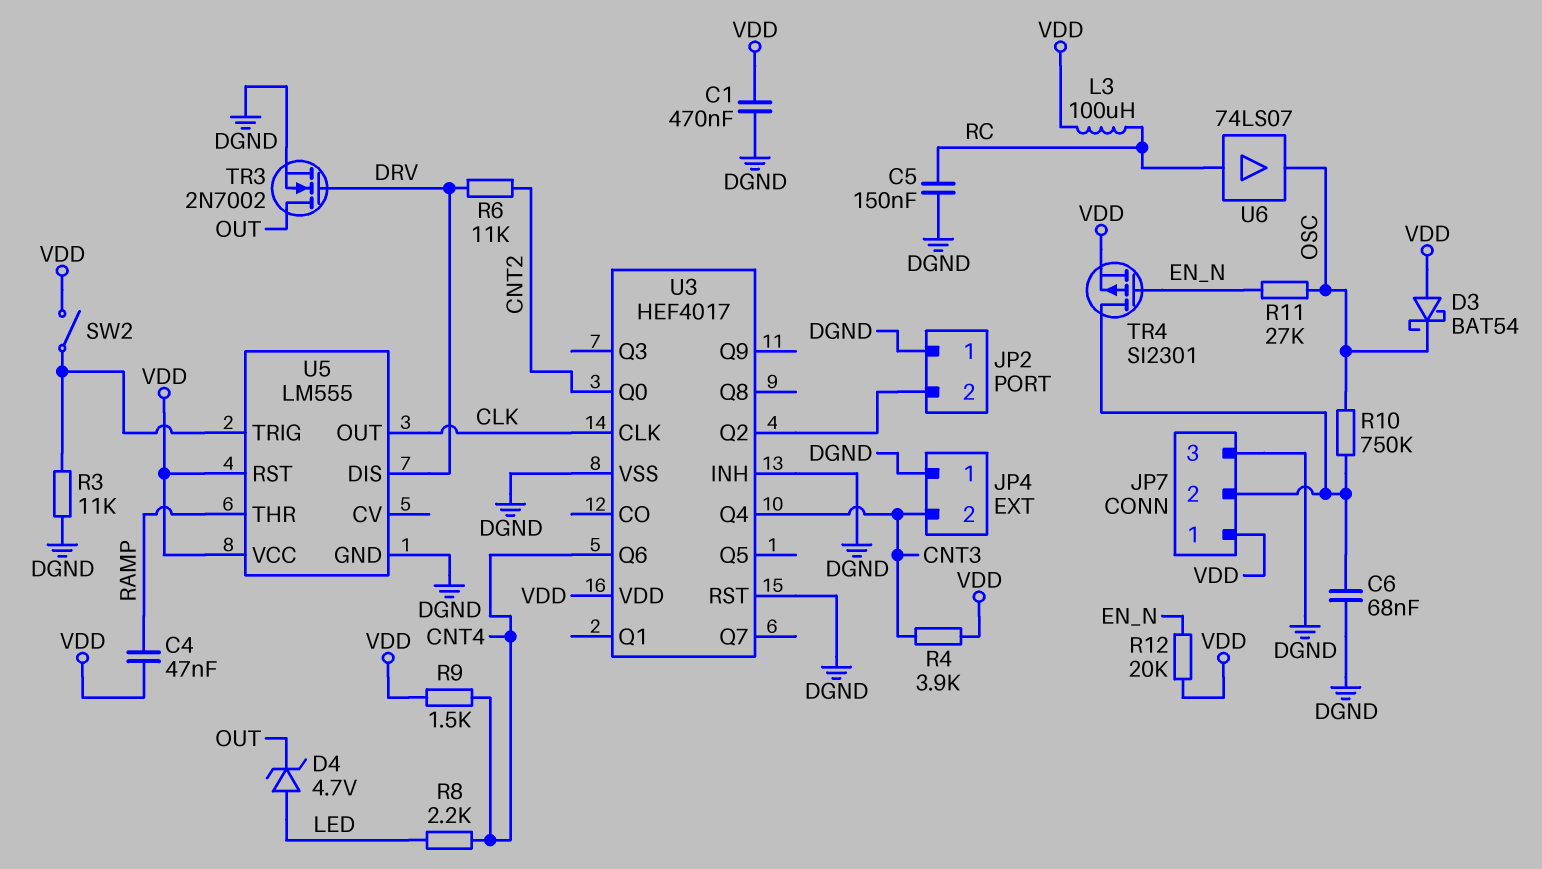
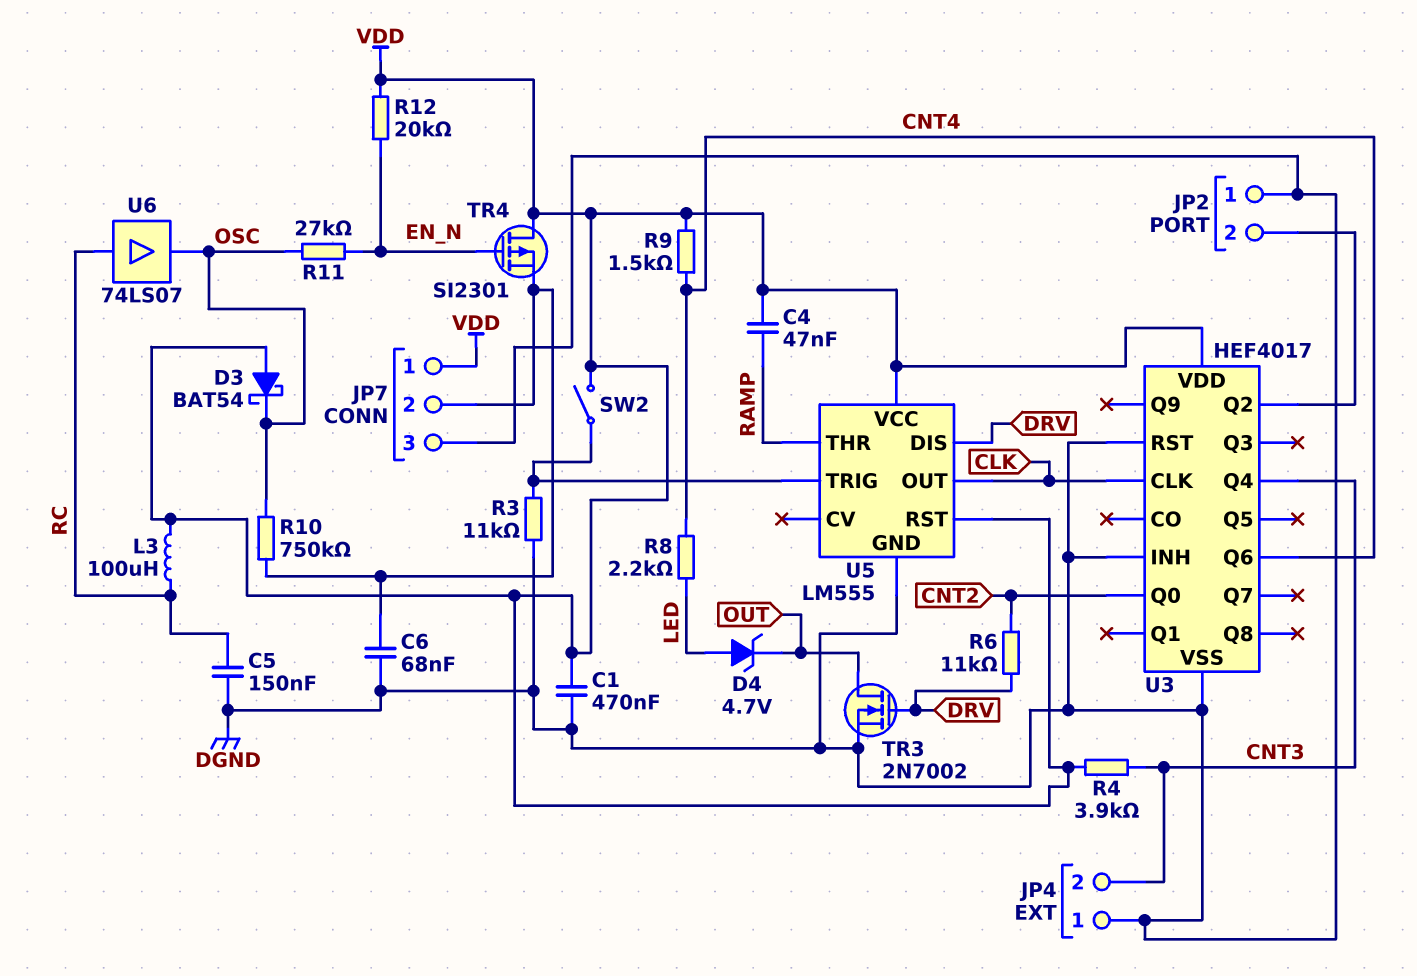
TR4: PMOS SI2301 (G EN_N, D JP7/2, S VDD) -> PMOS SI2301 (G EN_N, D VDD, S JP7/2)

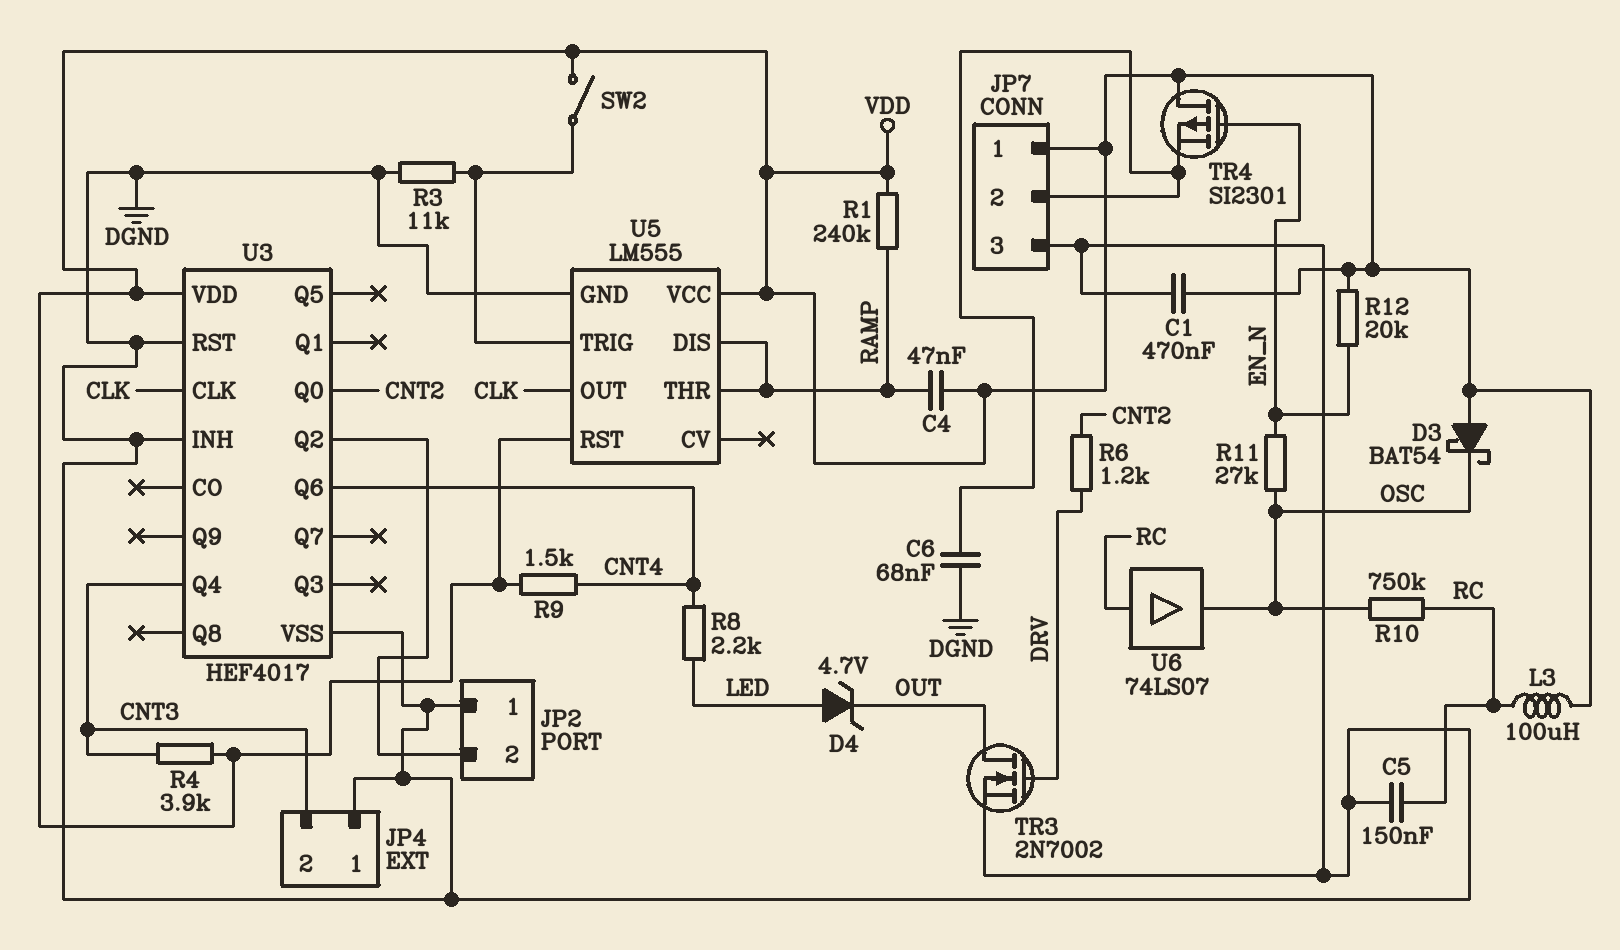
R1: none -> 240k (RAMP, VDD)
R6: 11k (CNT2, DRV) -> 1.2k (CNT2, DRV)
R10: 750k (JP7/2, OSC) -> 750k (OSC, RC)
U5 pin DIS: DRV -> RAMP

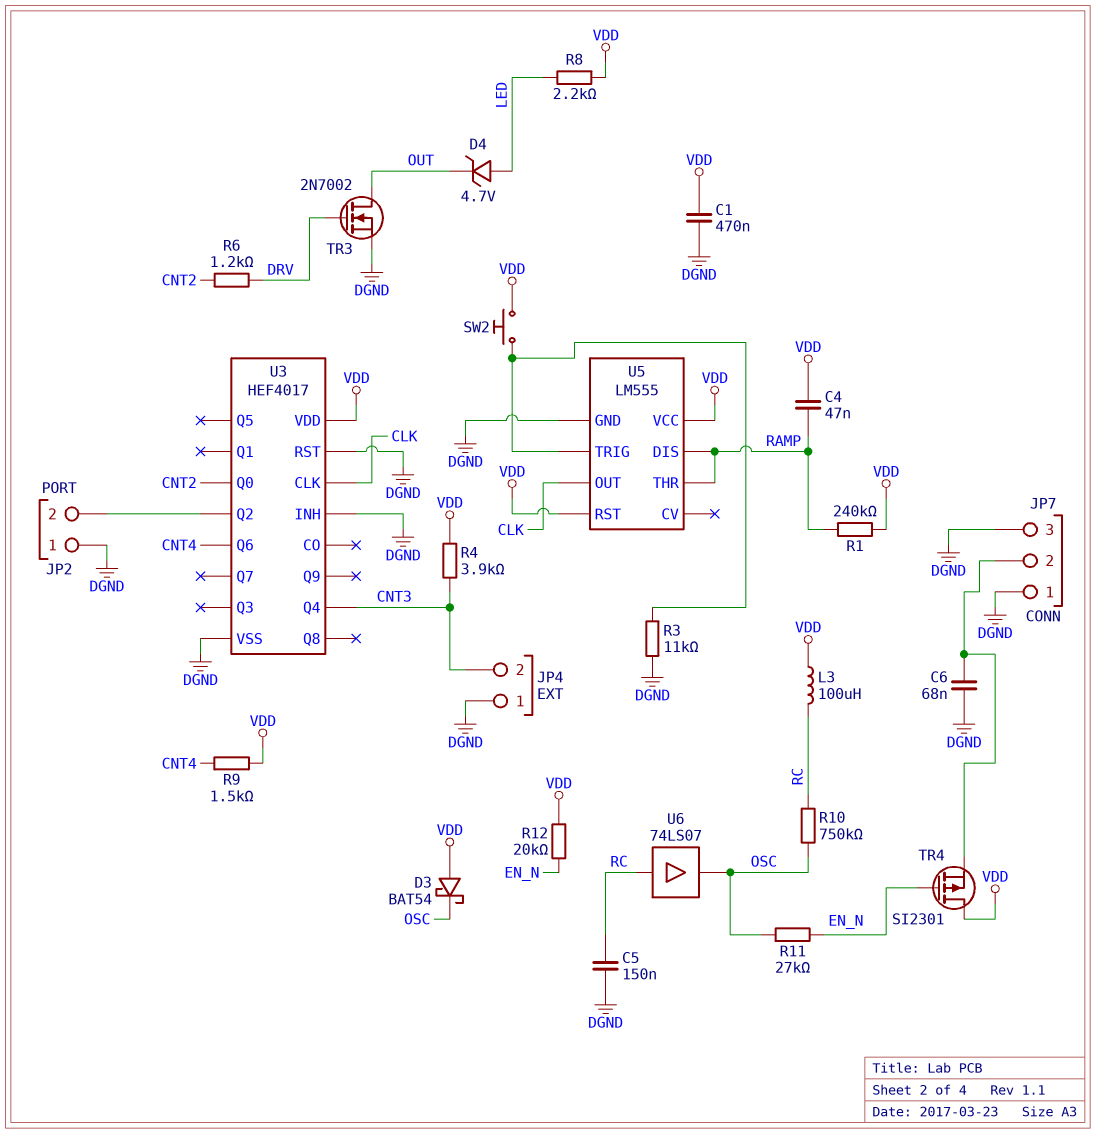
JP7 pin 1: VDD -> DGND
R8: 2.2k (CNT4, LED) -> 2.2k (LED, VDD)
SW2: switch (U5/TRIG, VDD) -> button (U5/TRIG, VDD)

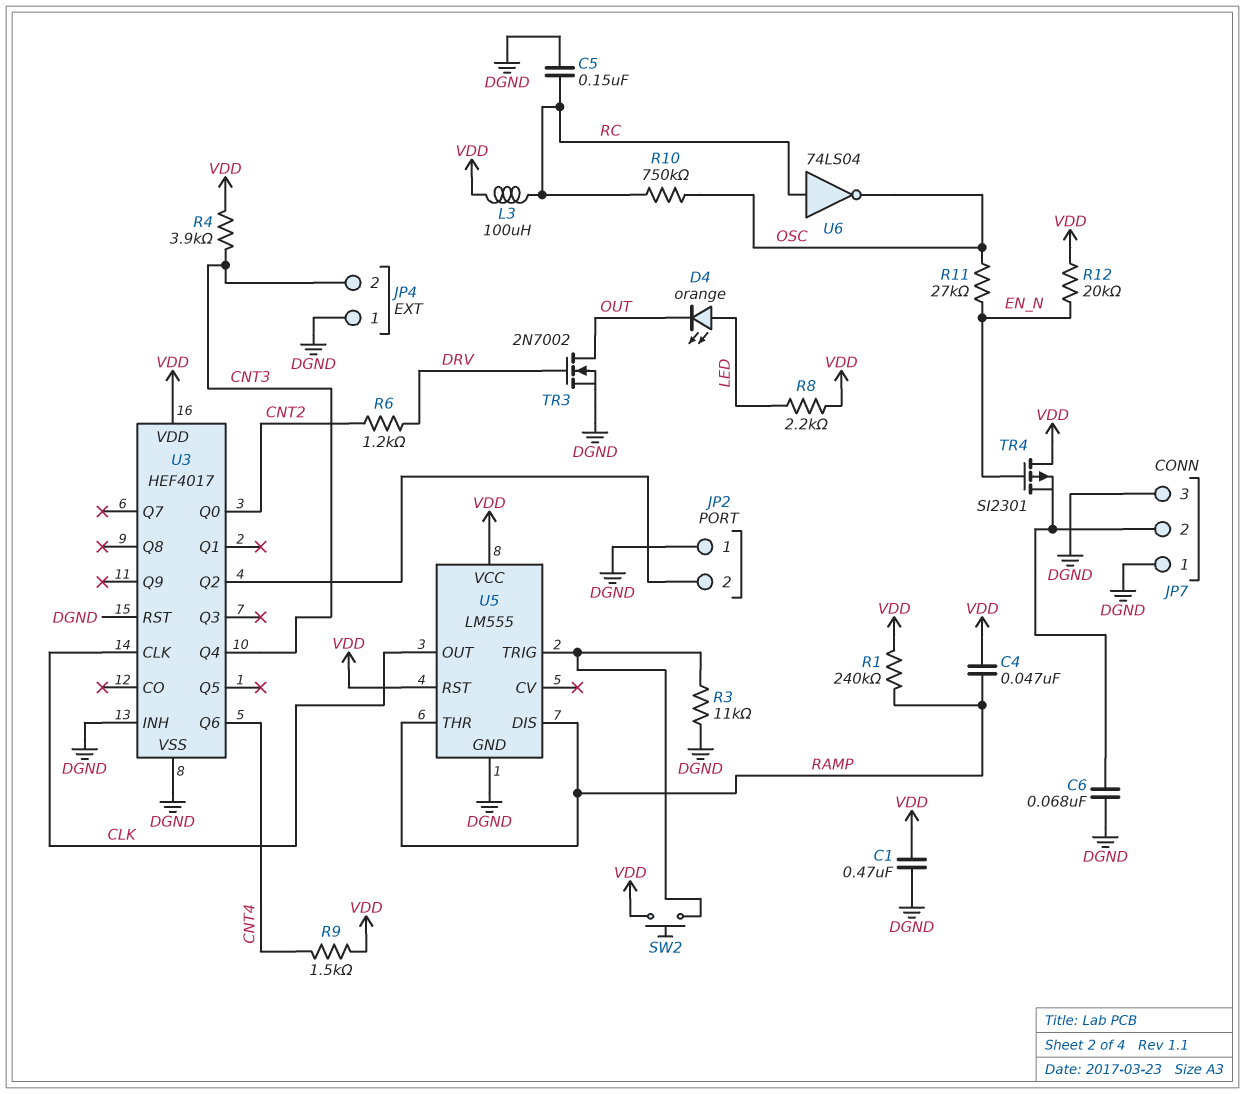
D3: schottky BAT54 (A VDD, K OSC) -> none
D4: zener 4.7V (A LED, K OUT) -> LED orange (A LED, K OUT)
U6: buffer 74LS07 (in RC, out OSC) -> NOT 74LS04 (in RC, out OSC)

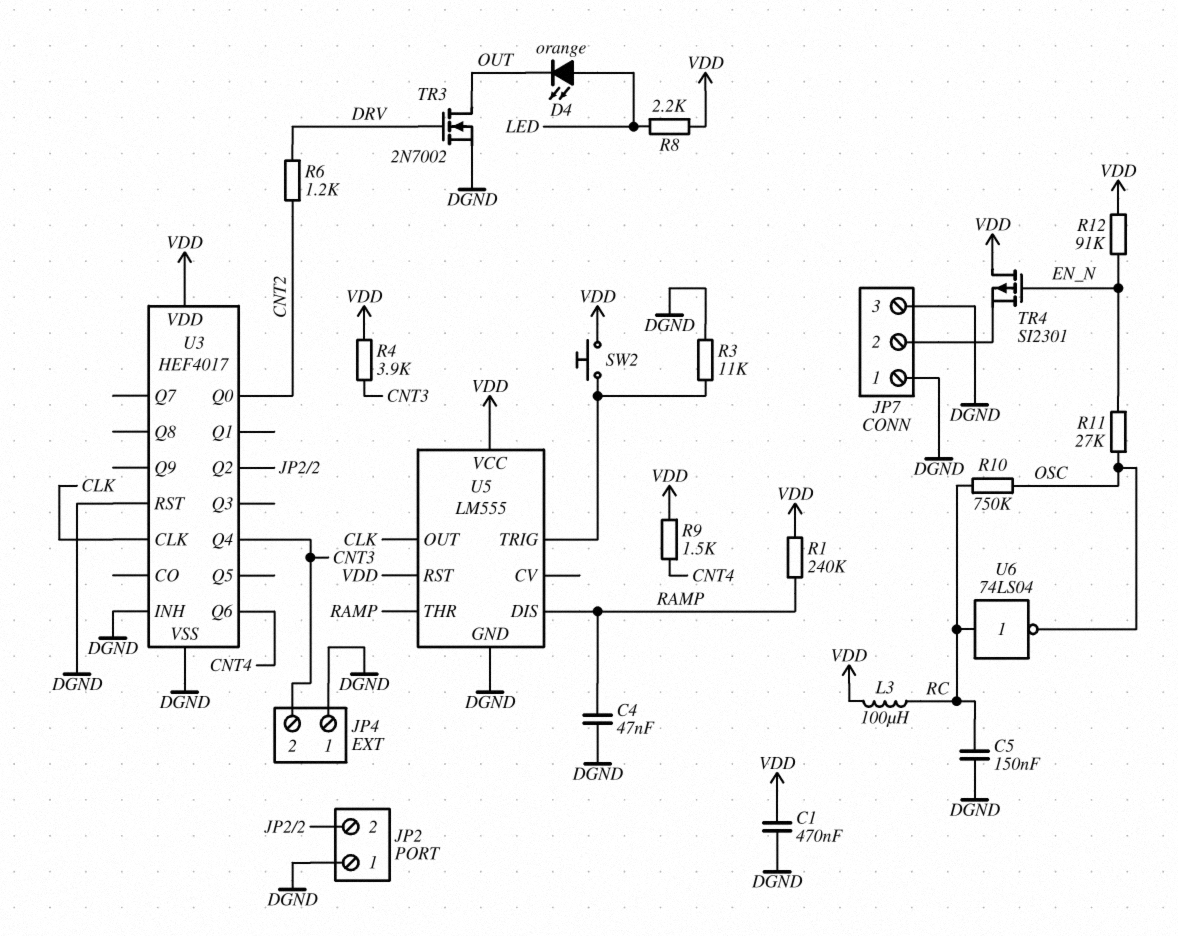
C4: 47nF (RAMP, VDD) -> 47nF (DGND, RAMP)
C6: 68nF (DGND, JP7/2) -> none
R12: 20k (EN_N, VDD) -> 91k (EN_N, VDD)

